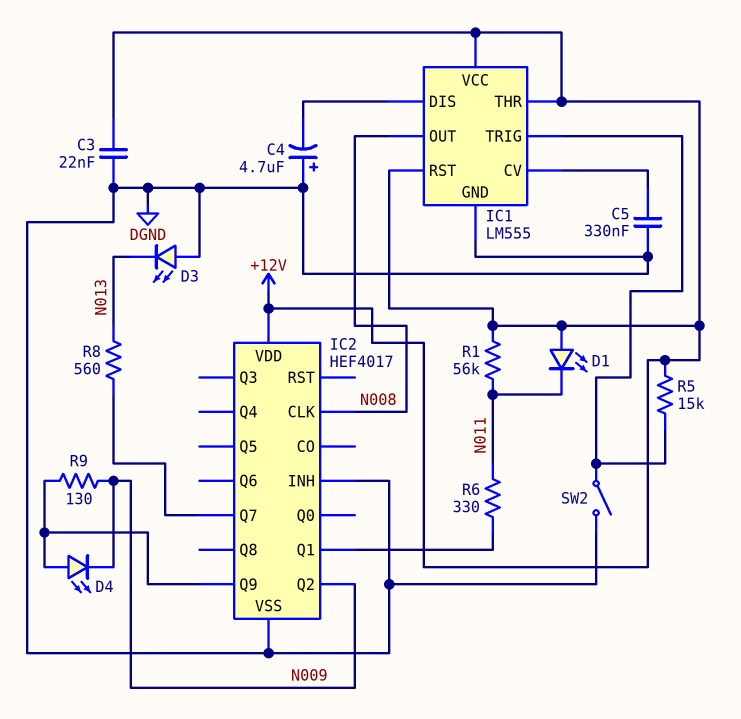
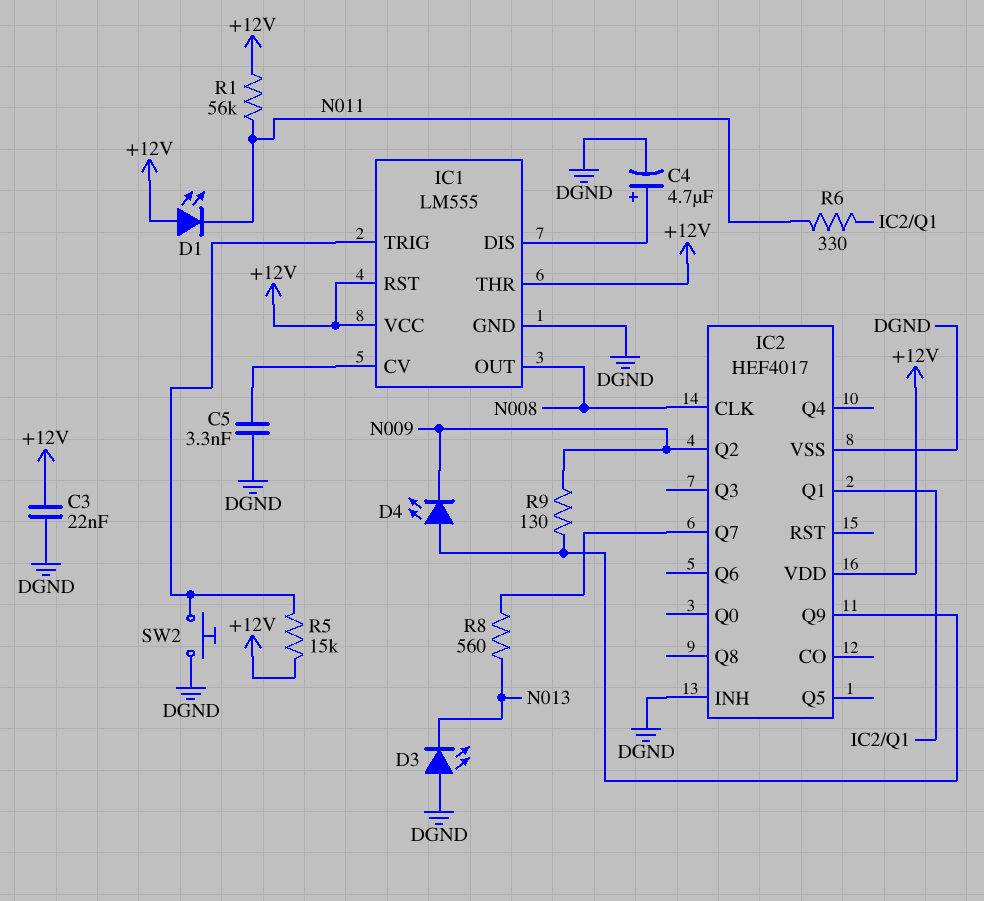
C4: 4.7uF (plus DGND, minus IC1/DIS) -> 4.7uF (plus IC1/DIS, minus DGND)
C5: 330nF (DGND, IC1/CV) -> 3.3nF (DGND, IC1/CV)
SW2: switch (DGND, IC1/TRIG) -> button (DGND, IC1/TRIG)

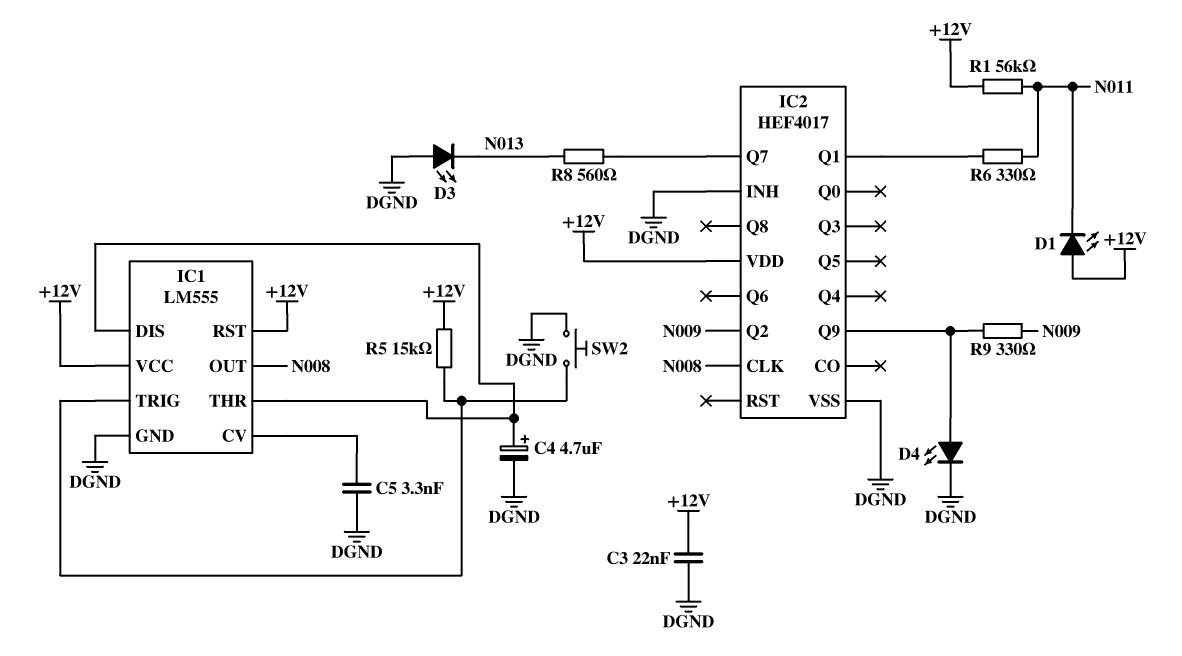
D4: LED (A IC2/Q9, K N009) -> LED (A IC2/Q9, K DGND)
IC1 pin THR: +12V -> IC1/DIS
R9: 130 (IC2/Q9, N009) -> 330 (IC2/Q9, N009)

